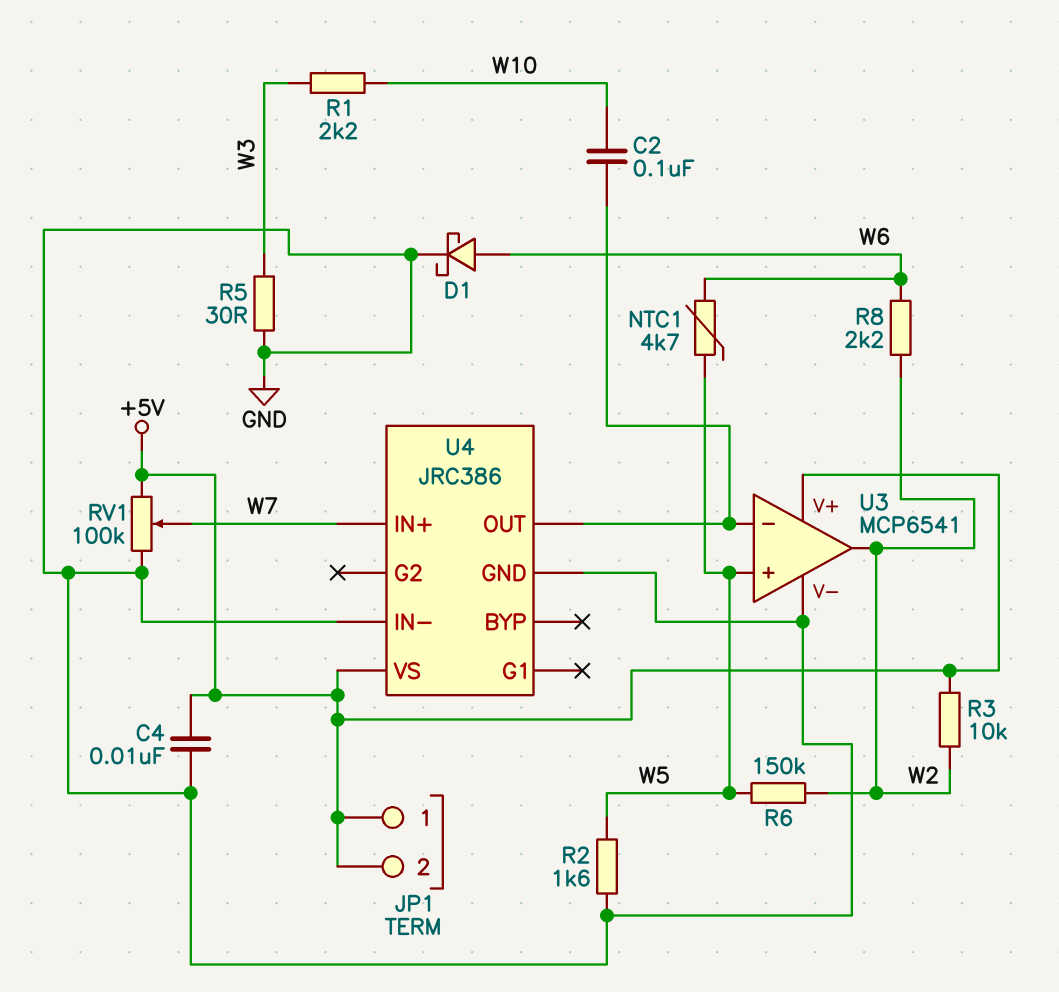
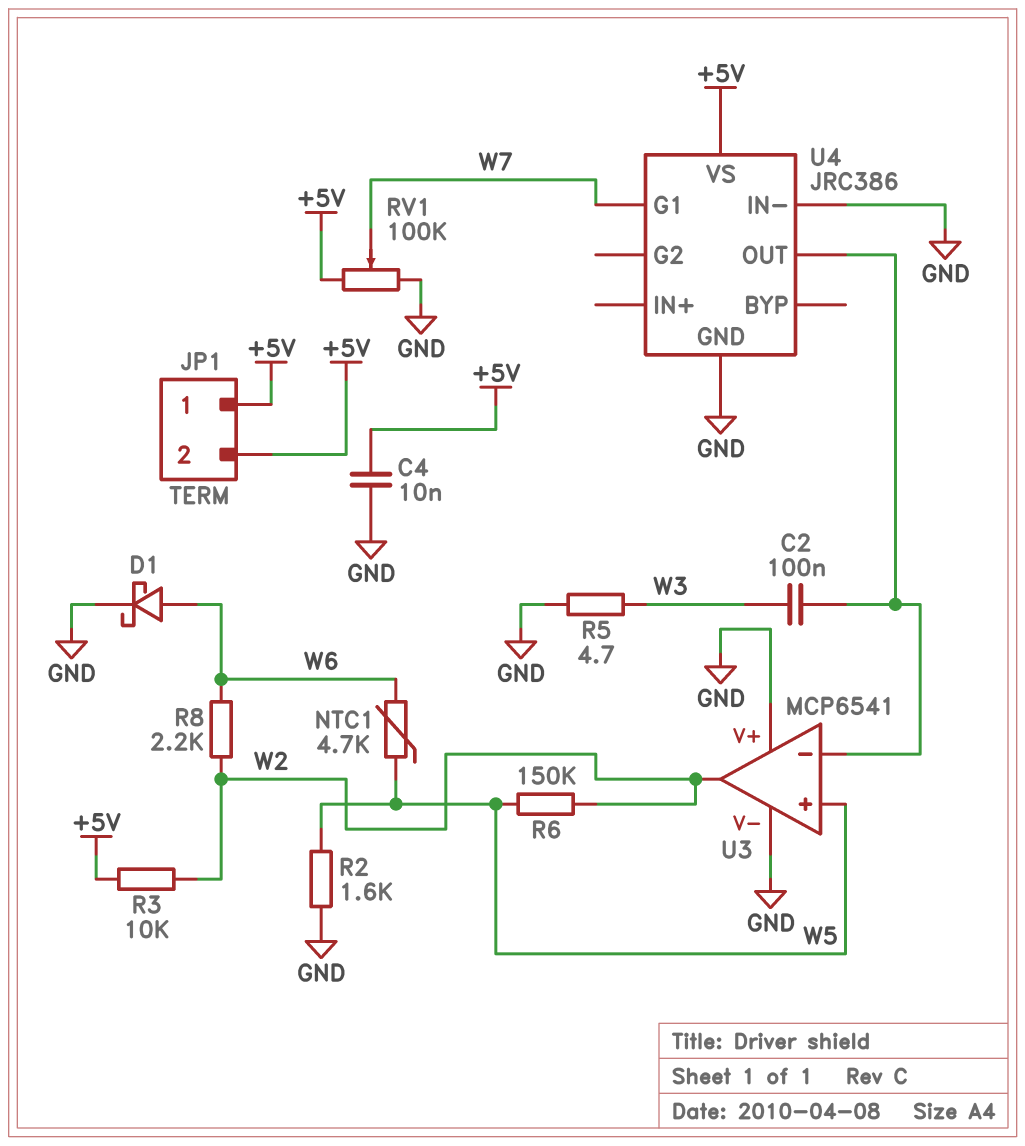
C2: 100nF (U3/in-, W10) -> 100nF (U3/in-, W3)
R1: 2.2k (W3, W10) -> none
R5: 30 (GND, W3) -> 4.7 (GND, W3)
U3 pin V+: +5V -> GND
U4 pin G1: none -> W7
U4 pin IN+: W7 -> none

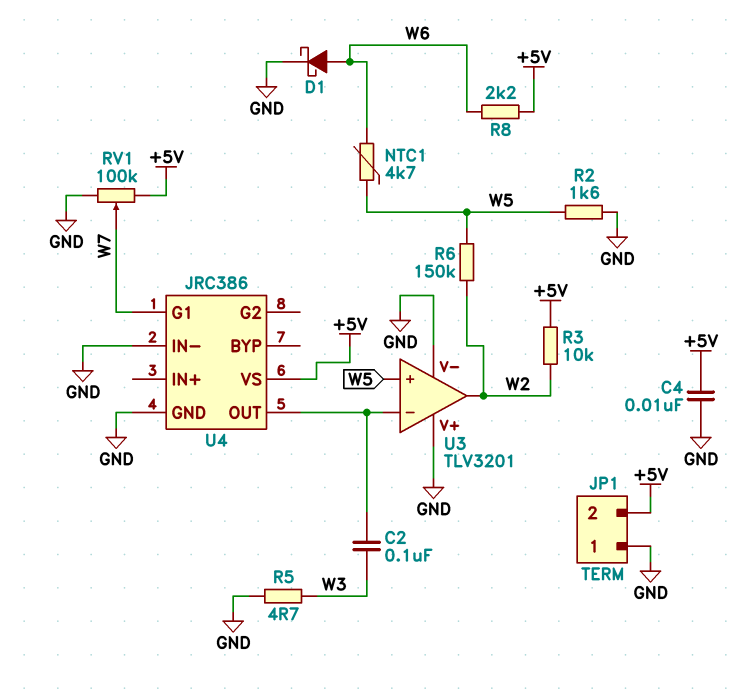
JP1 pin 1: +5V -> GND
R8: 2.2k (W2, W6) -> 2.2k (+5V, W6)
U3: MCP6541 -> TLV3201

